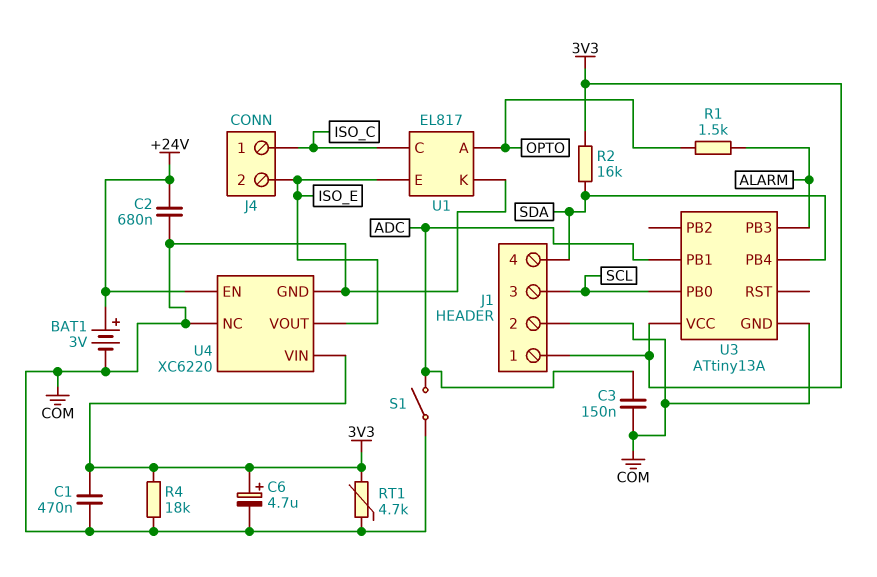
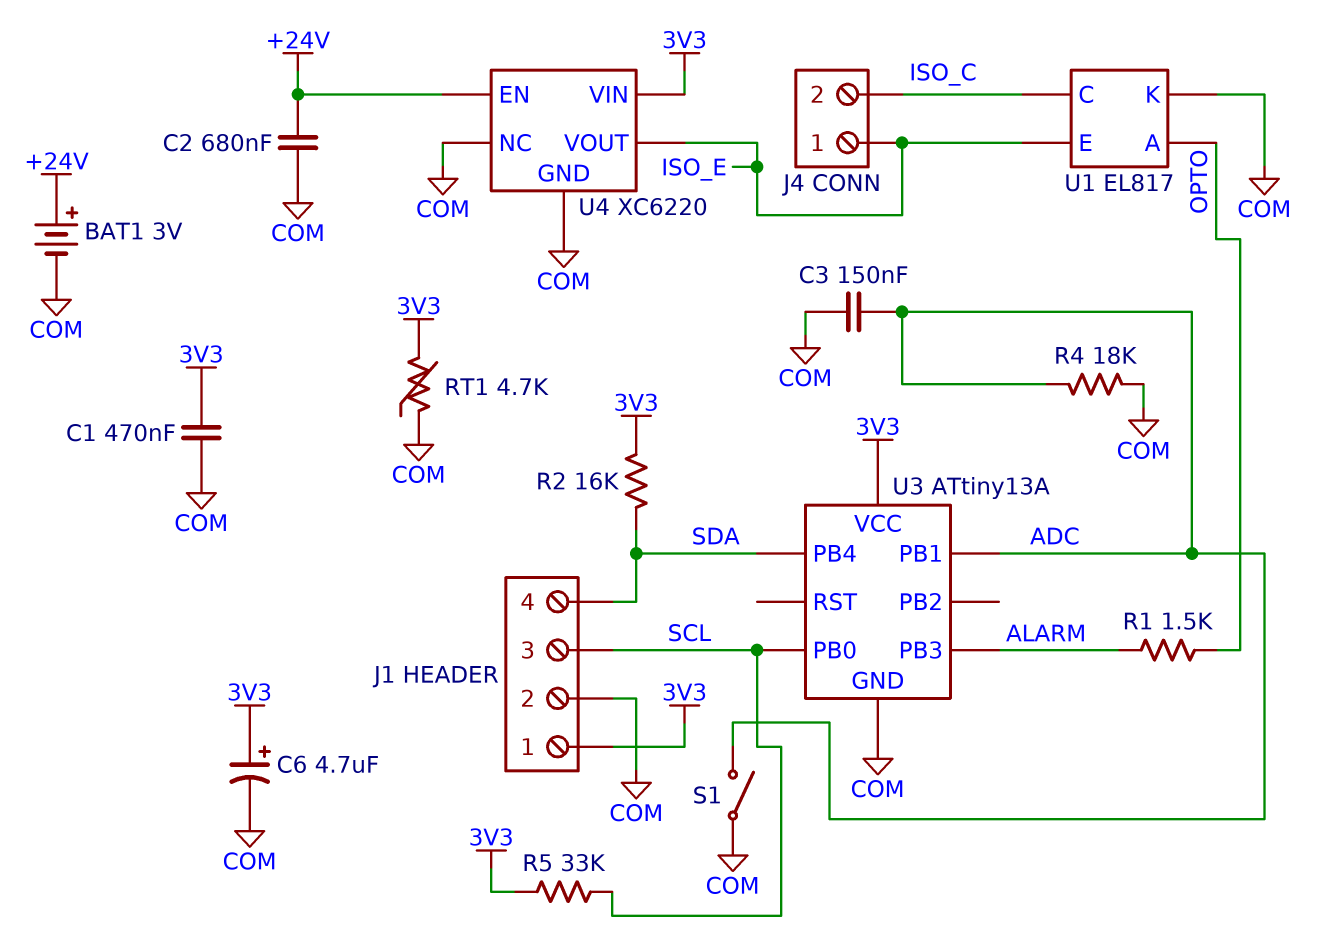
J4 pin 1: ISO_C -> ISO_E
J4 pin 2: ISO_E -> ISO_C
R4: 18k (3V3, COM) -> 18k (ADC, COM)
R5: none -> 33k (3V3, SCL)

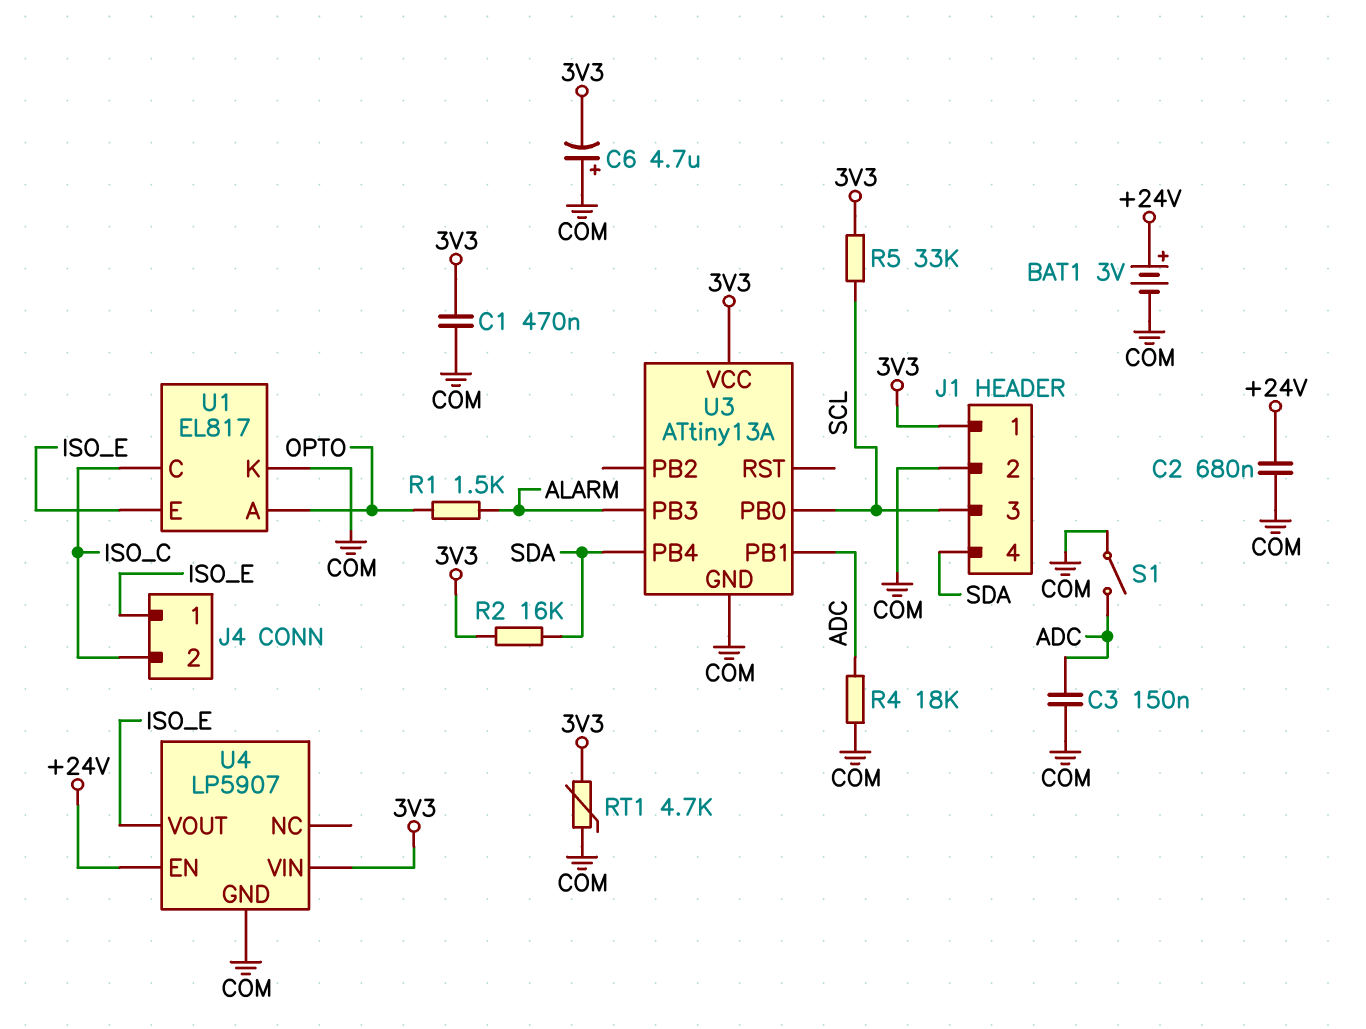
C6: 4.7uF (plus 3V3, minus COM) -> 4.7uF (plus COM, minus 3V3)
U4: XC6220 -> LP5907
U4 pin NC: COM -> none

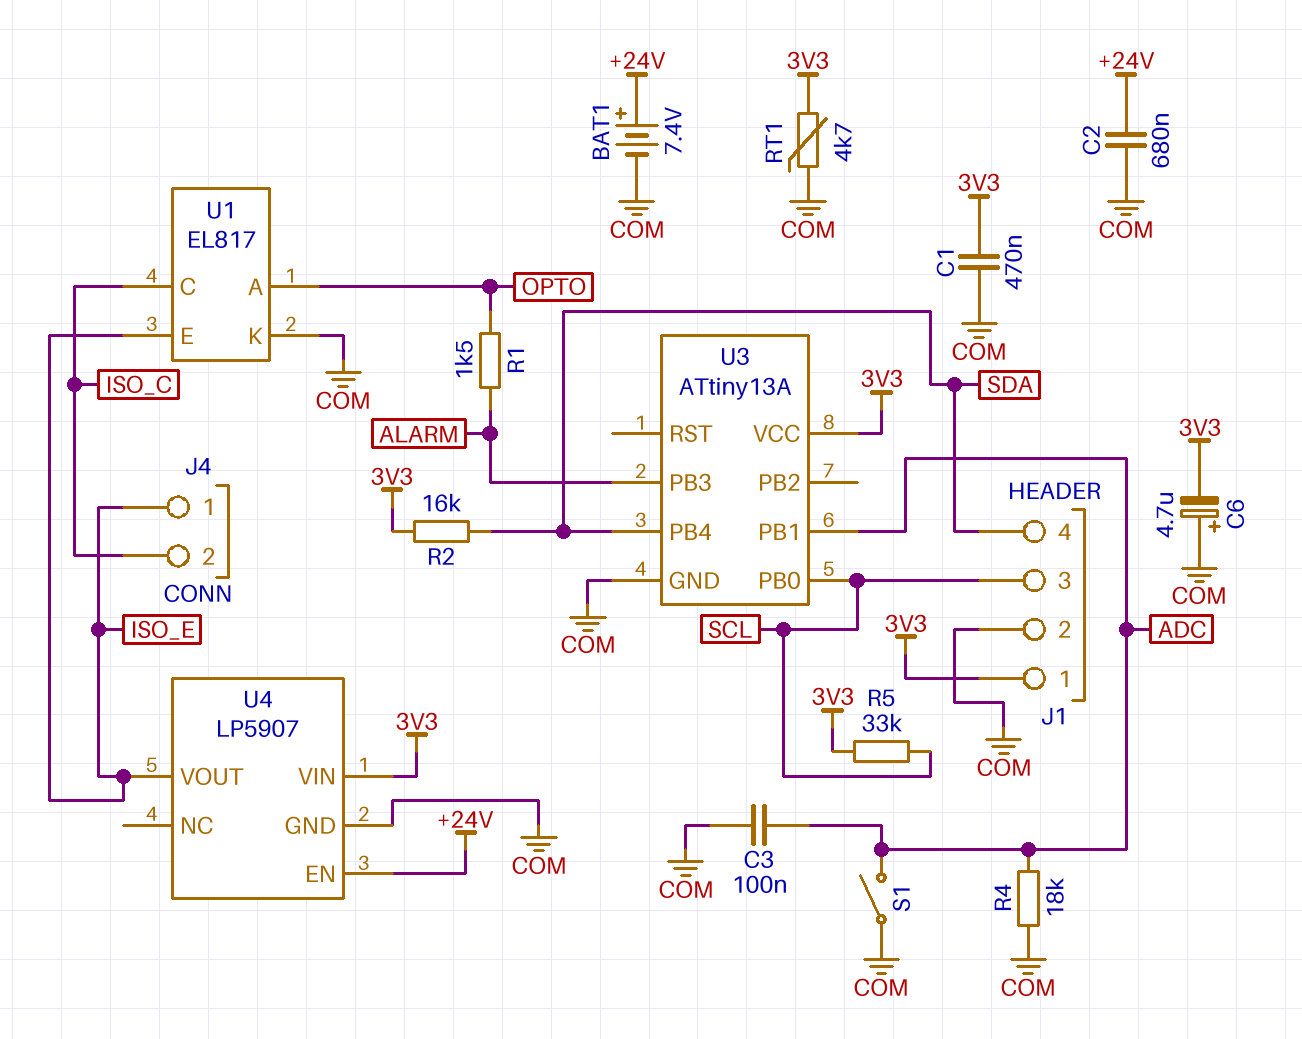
BAT1: 3V (plus +24V, minus COM) -> 7.4V (plus +24V, minus COM)
C3: 150nF (ADC, COM) -> 100nF (ADC, COM)

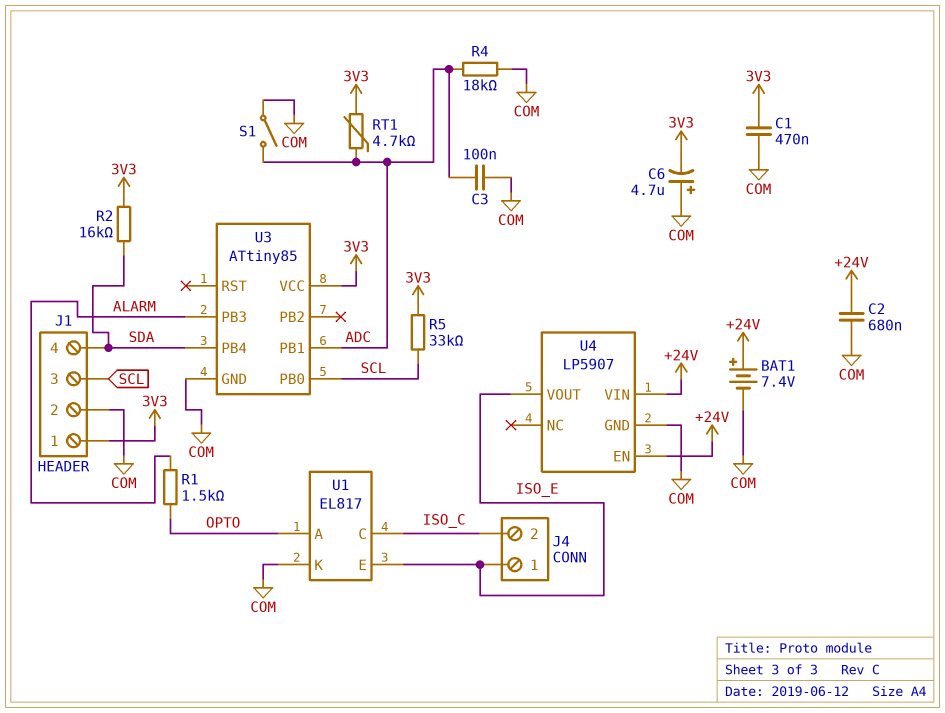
RT1: 4.7k (3V3, COM) -> 4.7k (3V3, ADC)
U3: ATtiny13A -> ATtiny85
U4 pin VIN: 3V3 -> +24V

